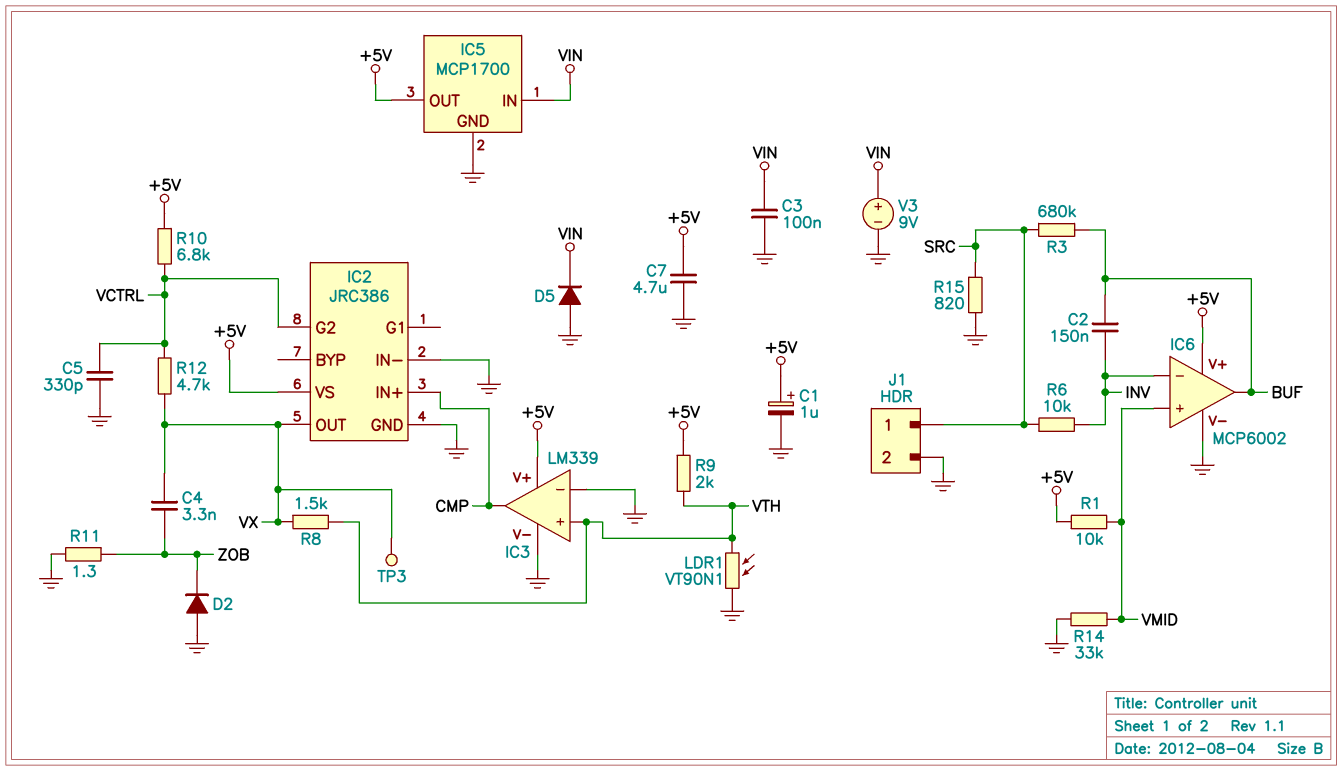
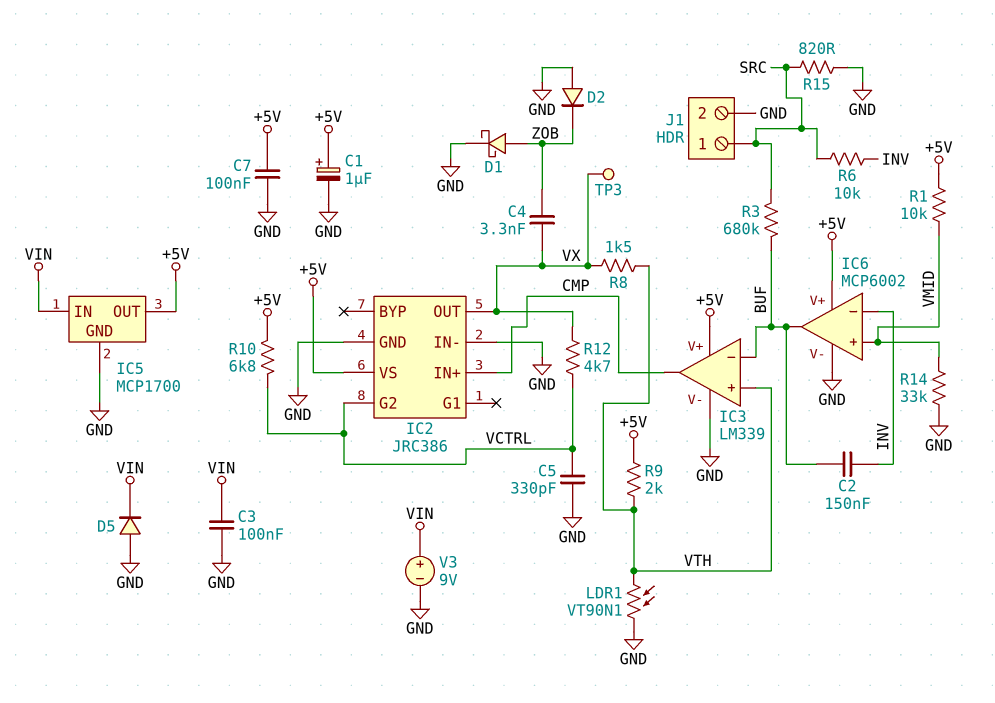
C7: 4.7uF (+5V, GND) -> 100nF (+5V, GND)
D1: none -> schottky (A ZOB, K GND)
IC3 pin in-: GND -> BUF
R11: 1.3 (GND, ZOB) -> none

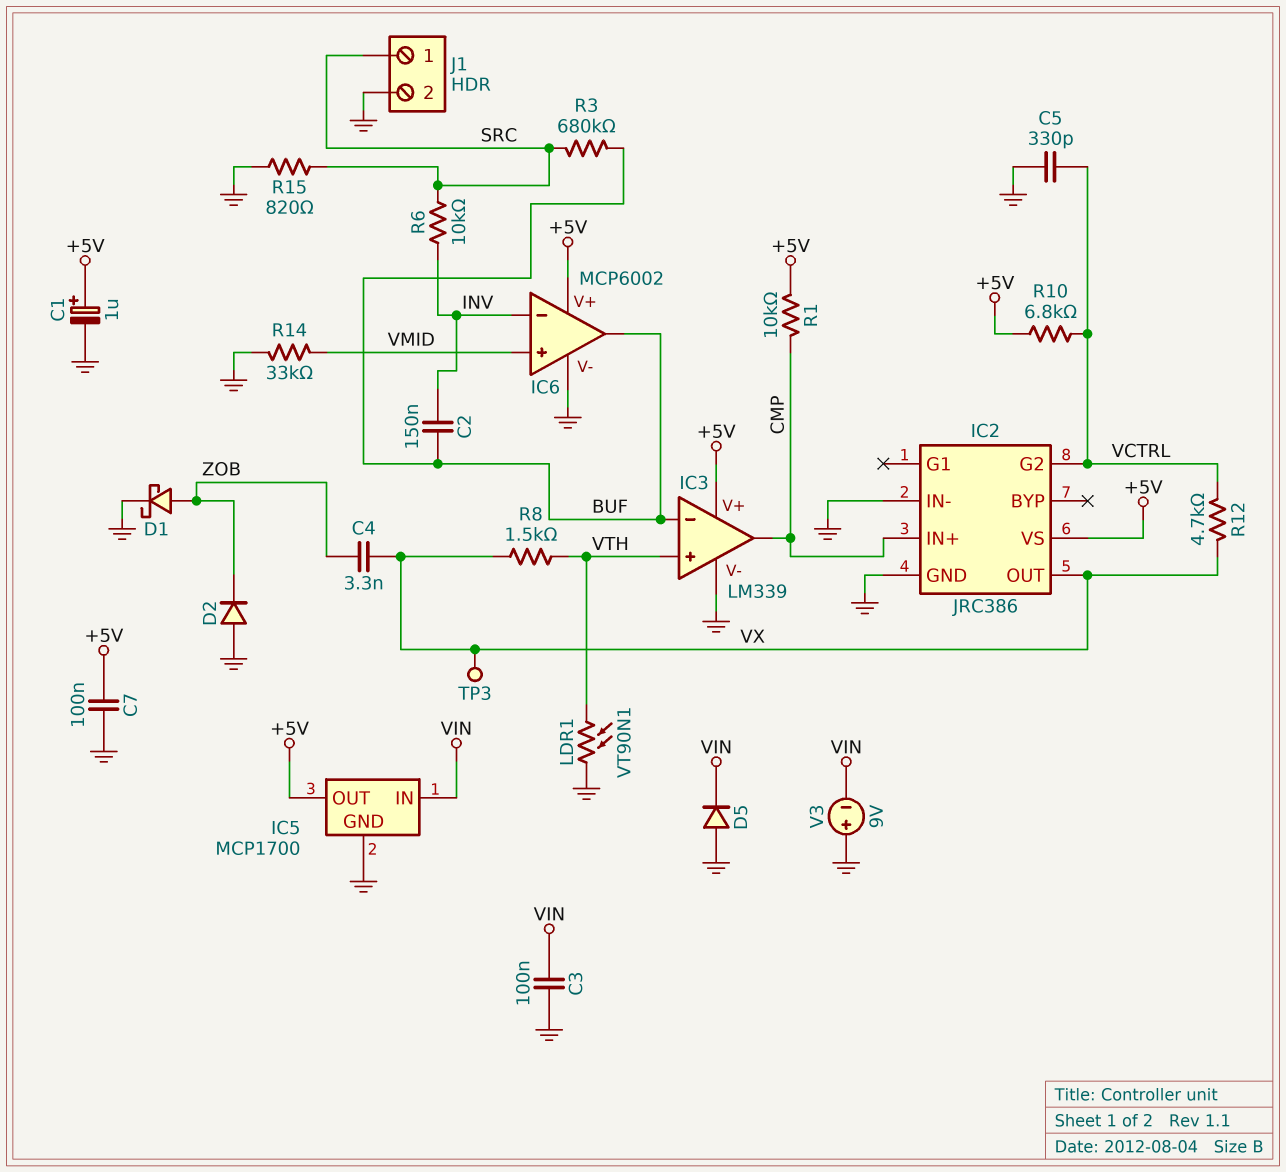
R1: 10k (+5V, VMID) -> 10k (+5V, CMP)
R9: 2k (+5V, VTH) -> none
V3: 9V (plus VIN, minus GND) -> 9V (plus GND, minus VIN)

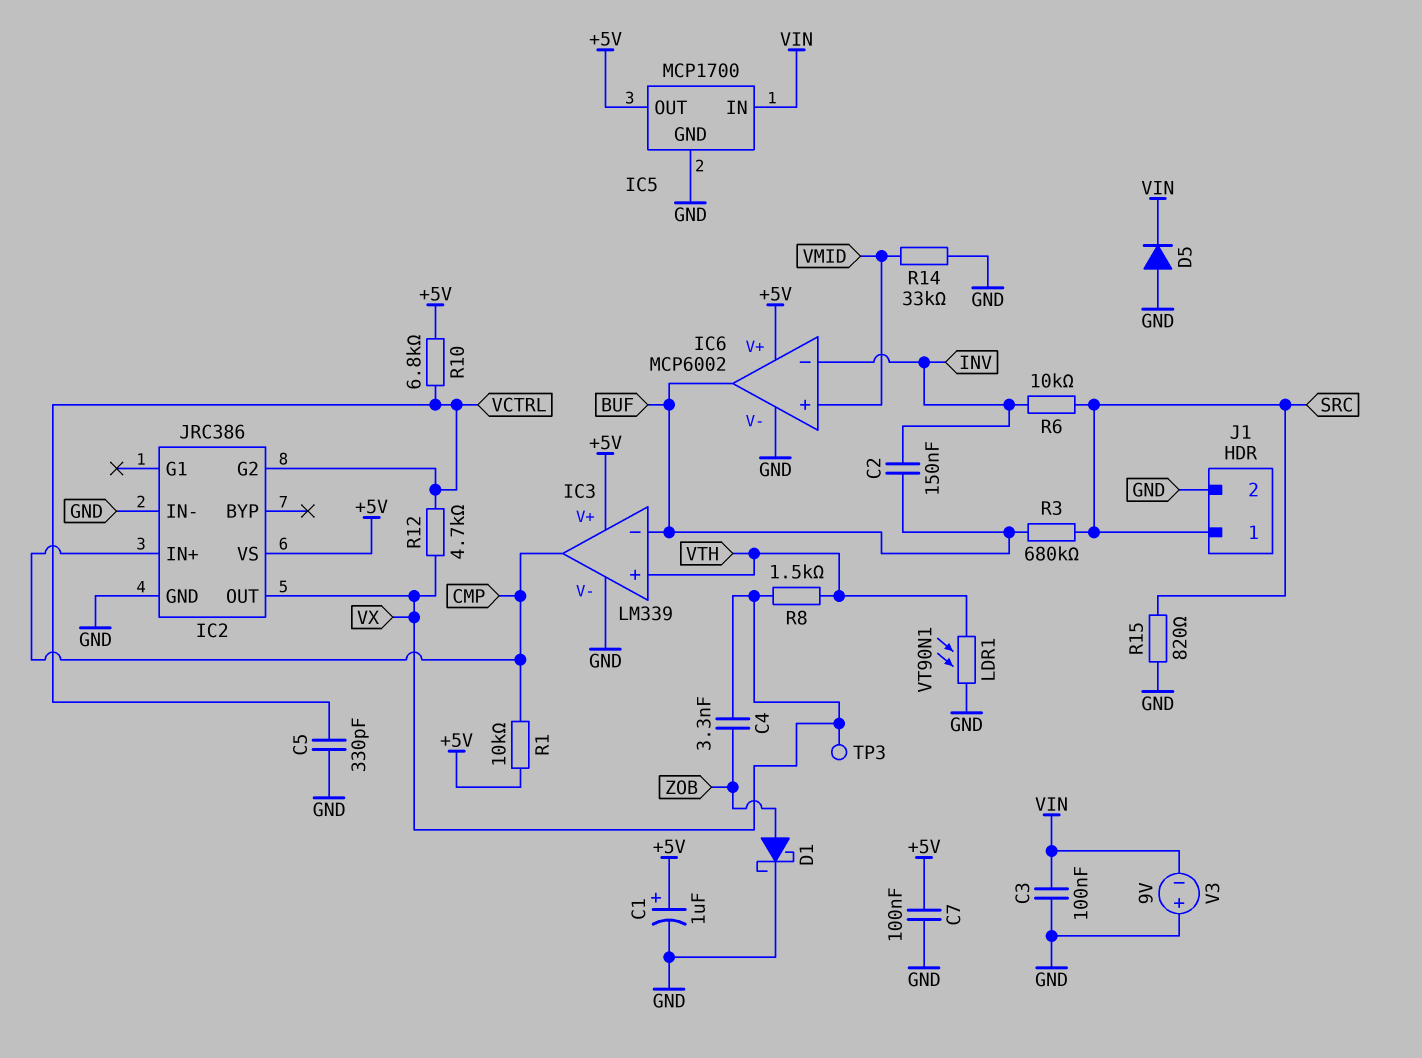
D2: diode (A GND, K ZOB) -> none

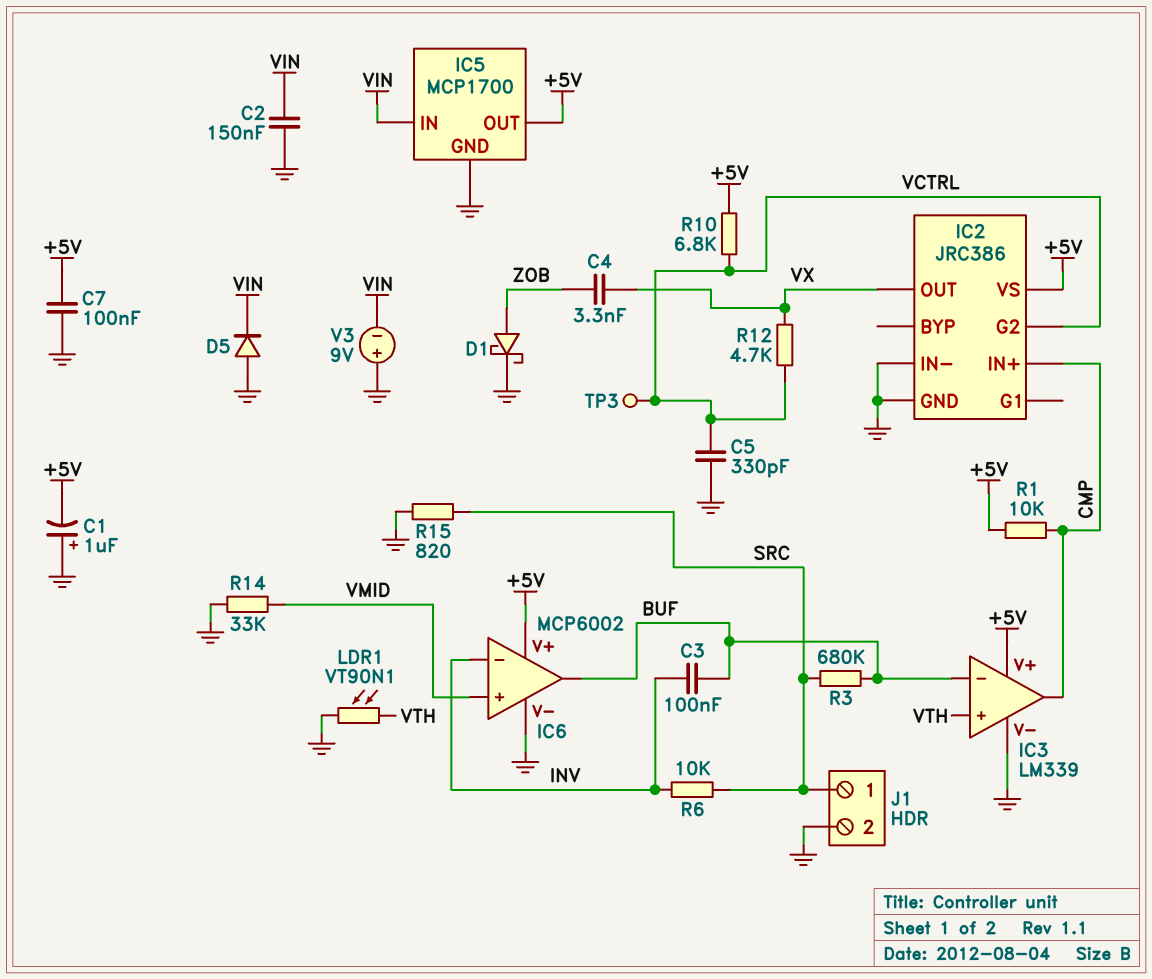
C1: 1uF (plus +5V, minus GND) -> 1uF (plus GND, minus +5V)
C2: 150nF (BUF, INV) -> 150nF (GND, VIN)
C3: 100nF (GND, VIN) -> 100nF (BUF, INV)
R8: 1.5k (VTH, VX) -> none
TP3: test point (VX) -> test point (VCTRL)

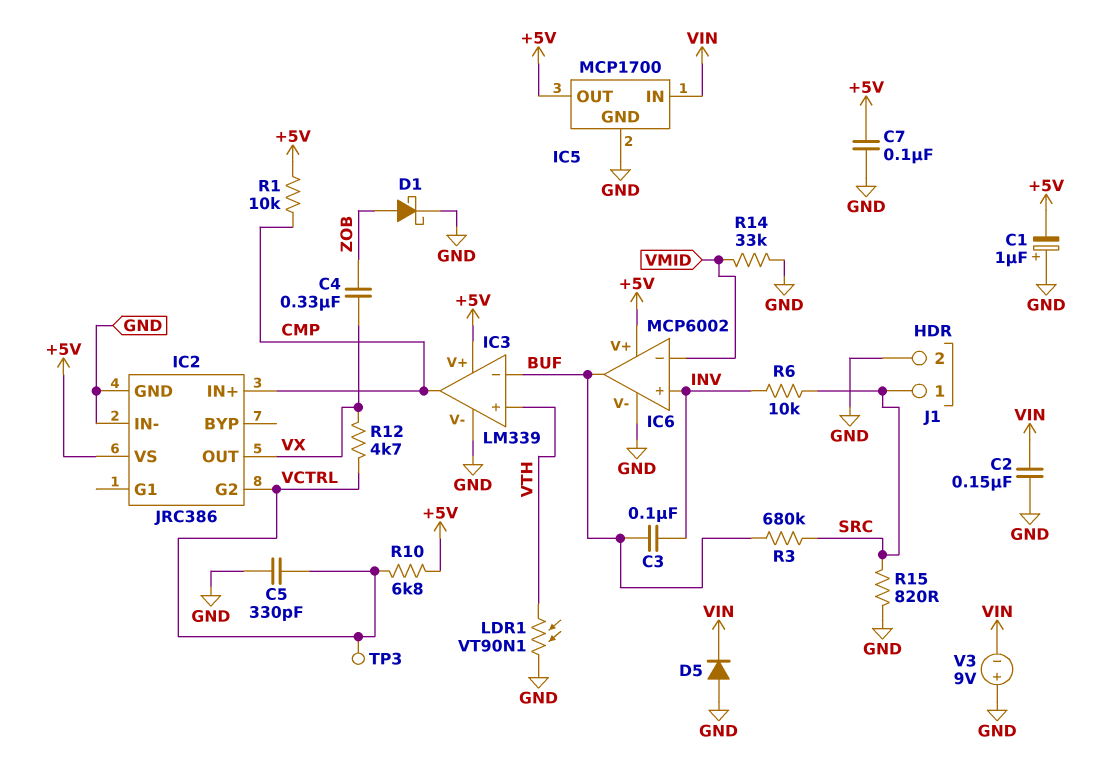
C4: 3.3nF (VX, ZOB) -> 330nF (VX, ZOB)
IC6 pin in+: VMID -> INV
IC6 pin in-: INV -> VMID

